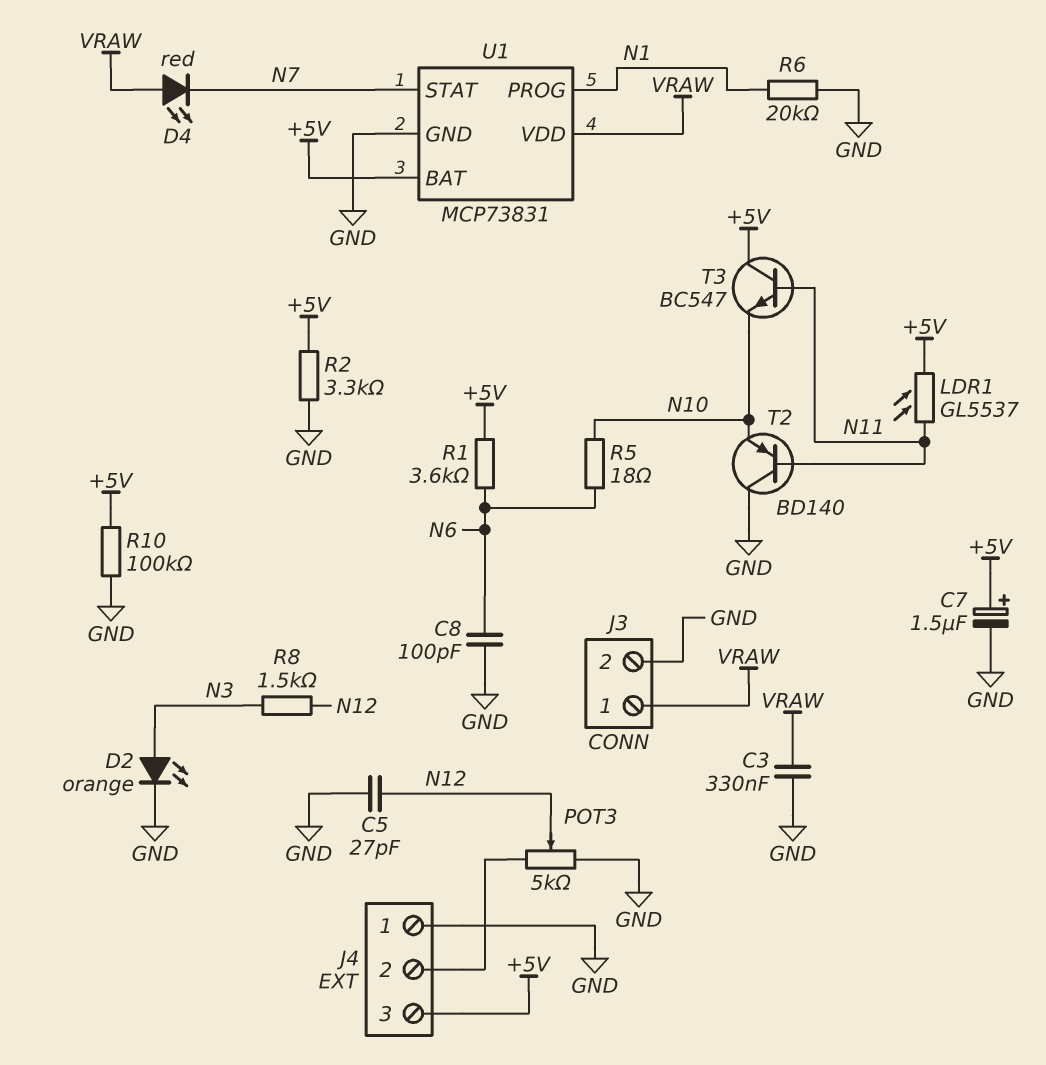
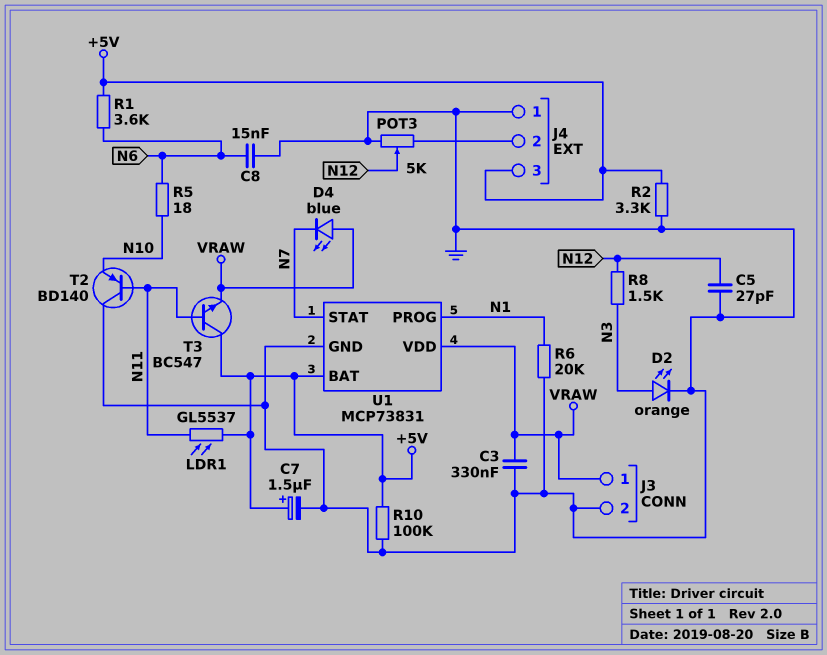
C8: 100pF (GND, N6) -> 15nF (GND, N6)
D4: LED red (A VRAW, K N7) -> LED blue (A VRAW, K N7)
T3: NPN BC547 (B N11, C +5V, E N10) -> NPN BC547 (B N11, C +5V, E VRAW)

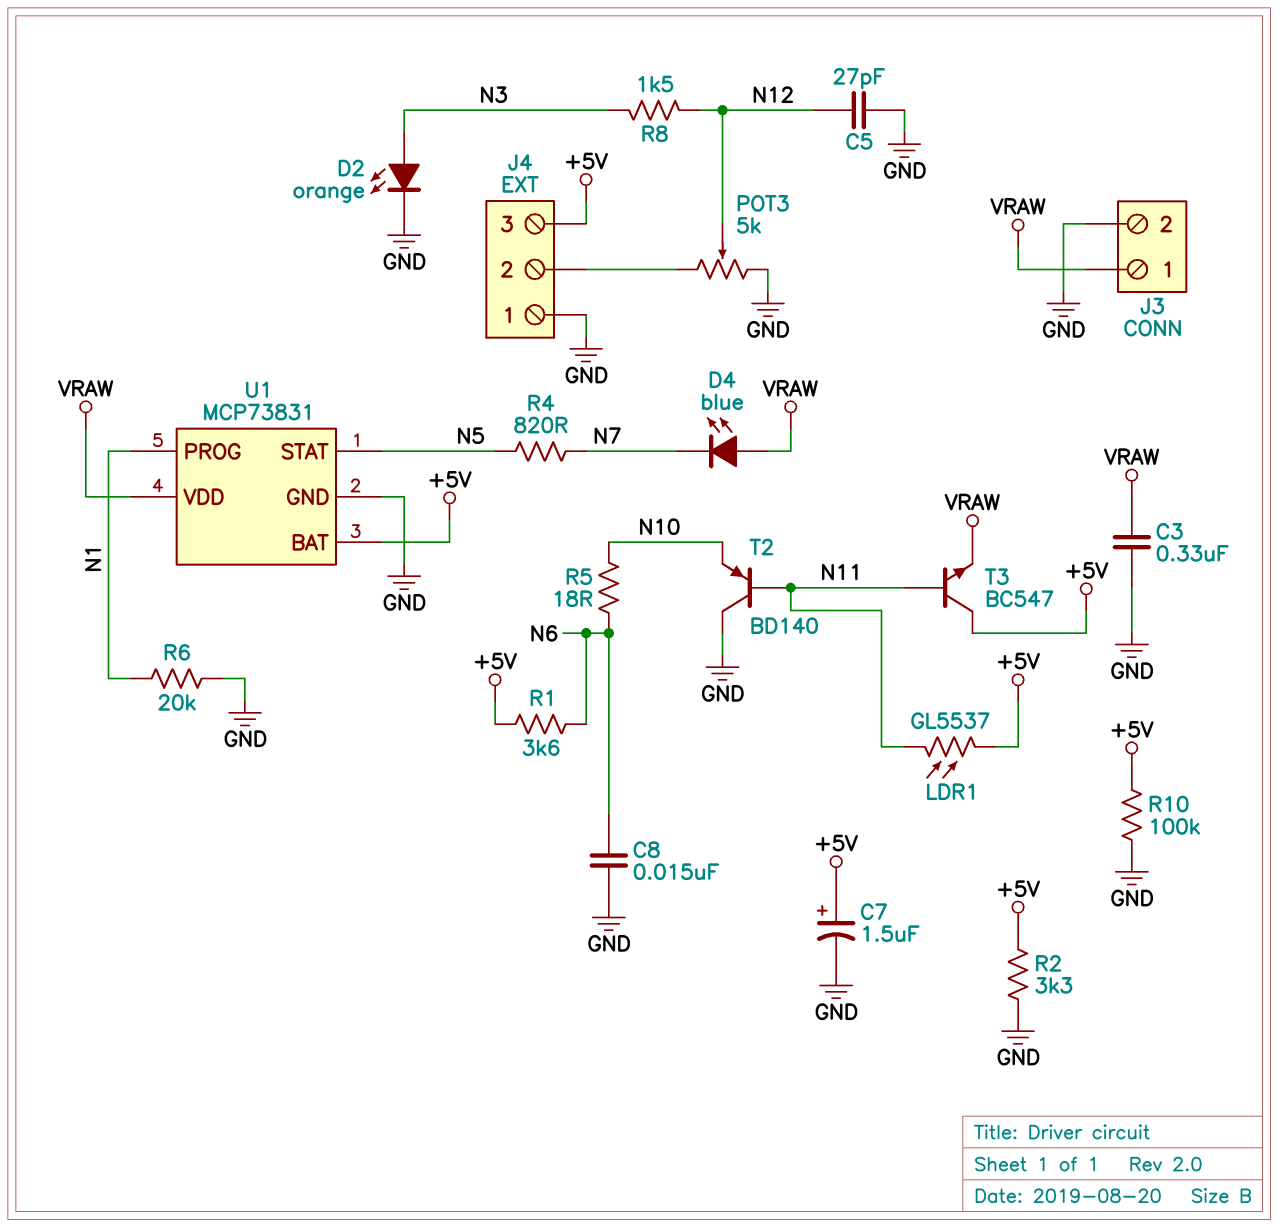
R4: none -> 820 (N5, N7)
U1 pin STAT: N7 -> N5

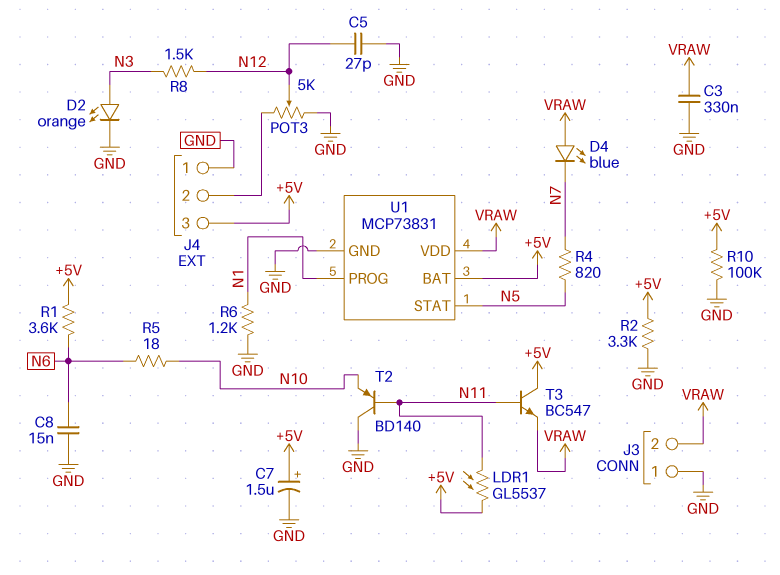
J3 pin 1: VRAW -> GND
J3 pin 2: GND -> VRAW
R6: 20k (GND, N1) -> 1.2k (GND, N1)

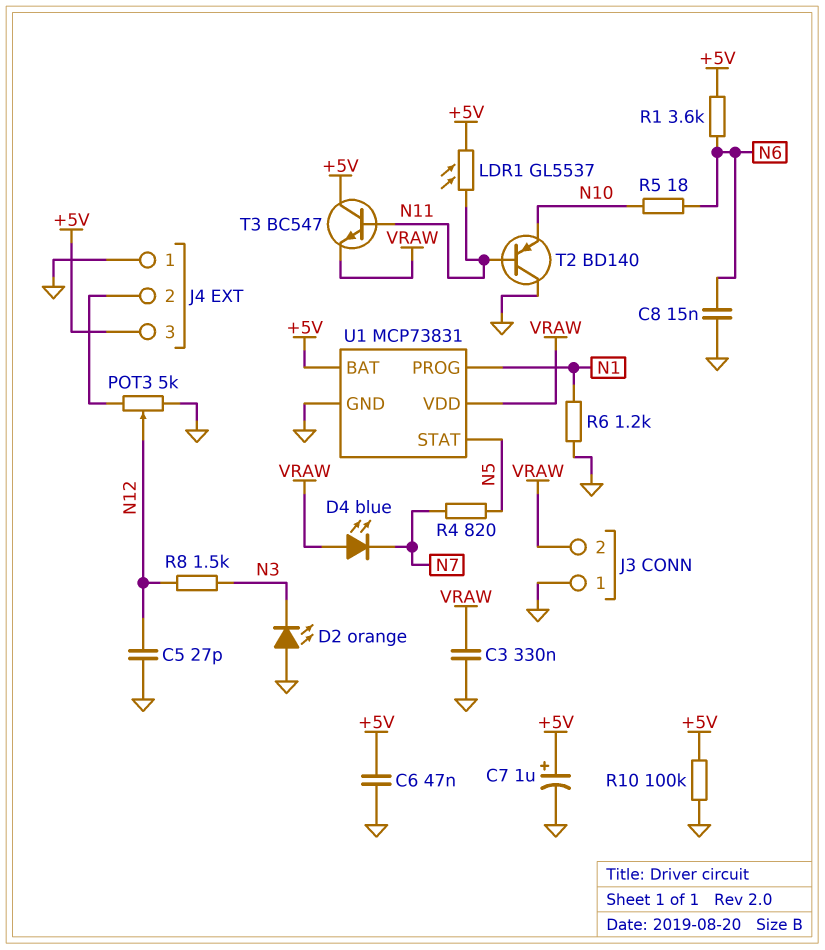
C6: none -> 47nF (+5V, GND)
C7: 1.5uF (plus +5V, minus GND) -> 1uF (plus +5V, minus GND)
D2: LED orange (A N3, K GND) -> LED orange (A GND, K N3)
R2: 3.3k (+5V, GND) -> none

